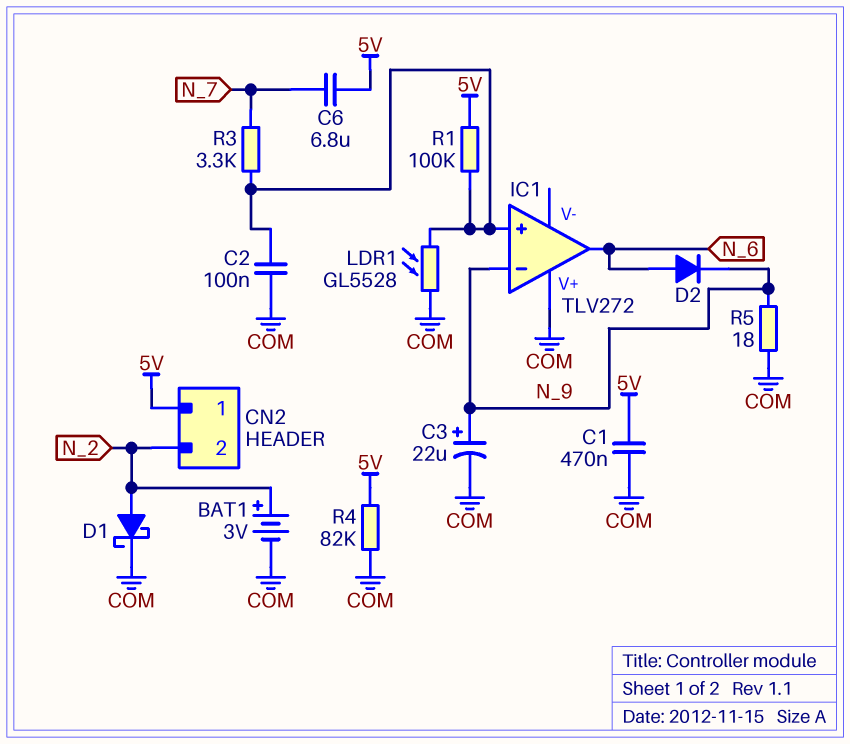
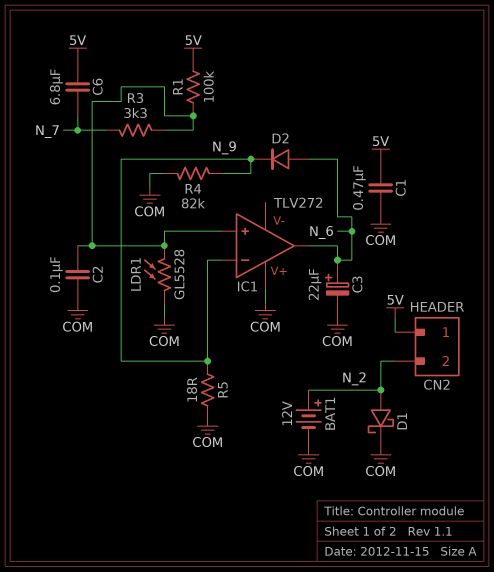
BAT1: 3V (plus N_2, minus COM) -> 12V (plus N_2, minus COM)
C3: 22uF (plus N_9, minus COM) -> 22uF (plus N_6, minus COM)
R4: 82k (5V, COM) -> 82k (COM, N_9)

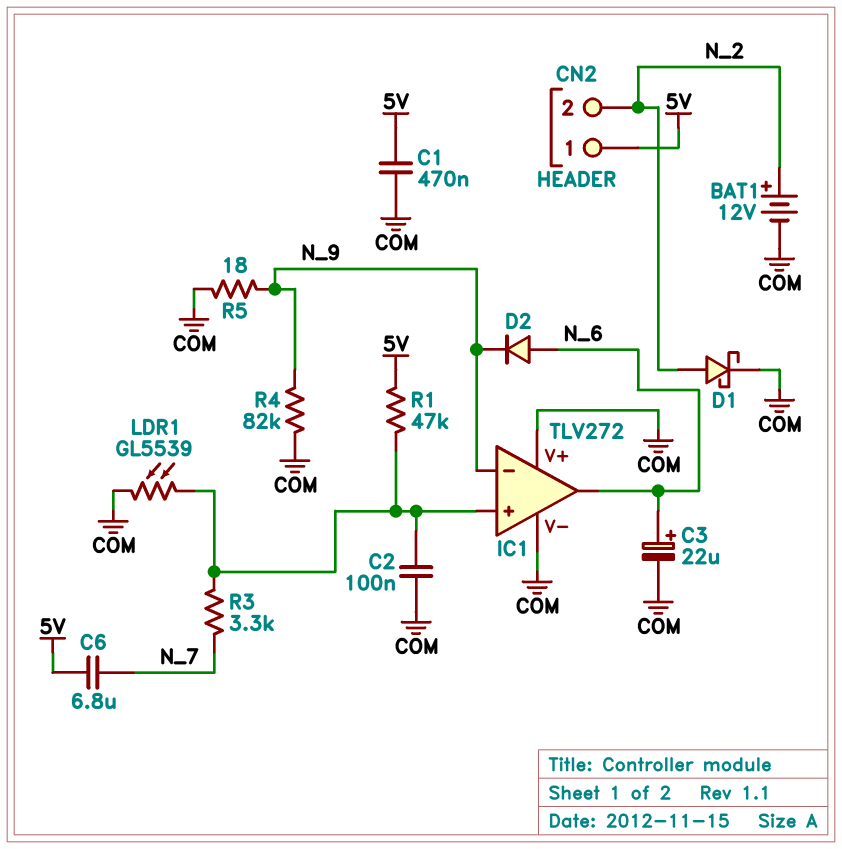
IC1 pin V-: none -> COM
LDR1: GL5528 (COM, IC1/in+) -> GL5539 (COM, IC1/in+)
R1: 100k (5V, IC1/in+) -> 47k (5V, IC1/in+)

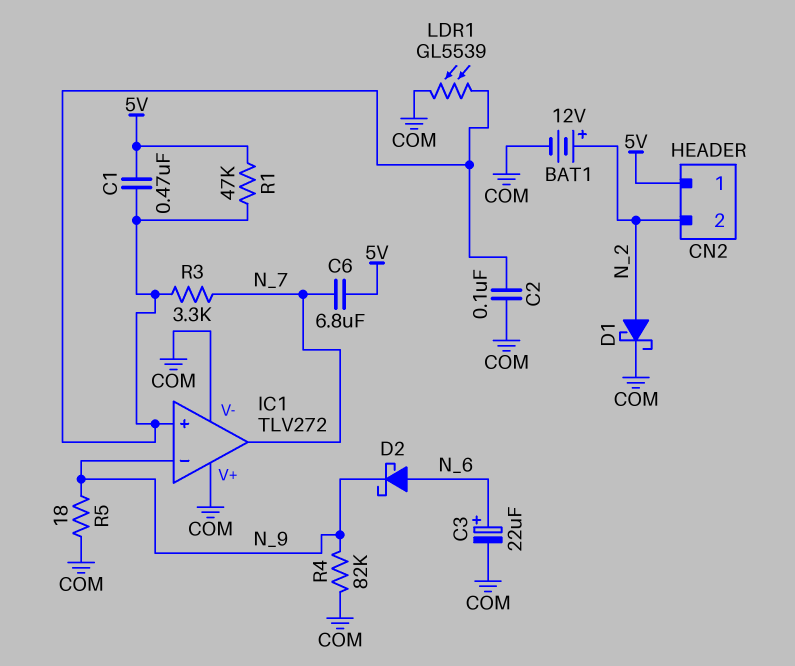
C1: 470nF (5V, COM) -> 470nF (5V, IC1/in+)
D2: diode (A N_6, K N_9) -> schottky (A N_6, K N_9)
IC1 pin out: N_6 -> N_7

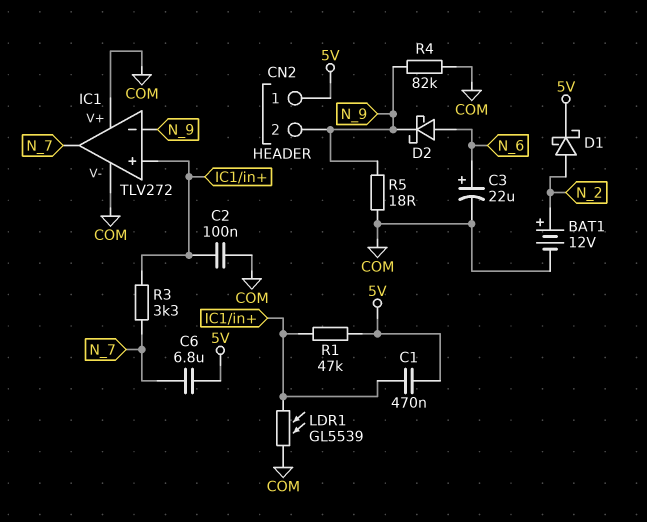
CN2 pin 2: N_2 -> N_9
D1: schottky (A N_2, K COM) -> schottky (A N_2, K 5V)

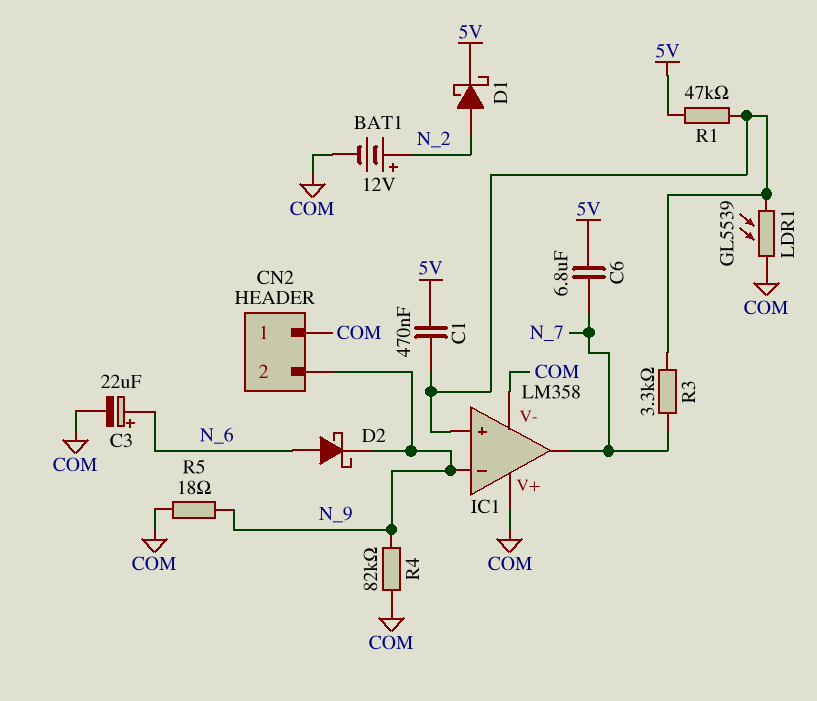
C2: 100nF (COM, IC1/in+) -> none
CN2 pin 1: 5V -> COM
IC1: TLV272 -> LM358

